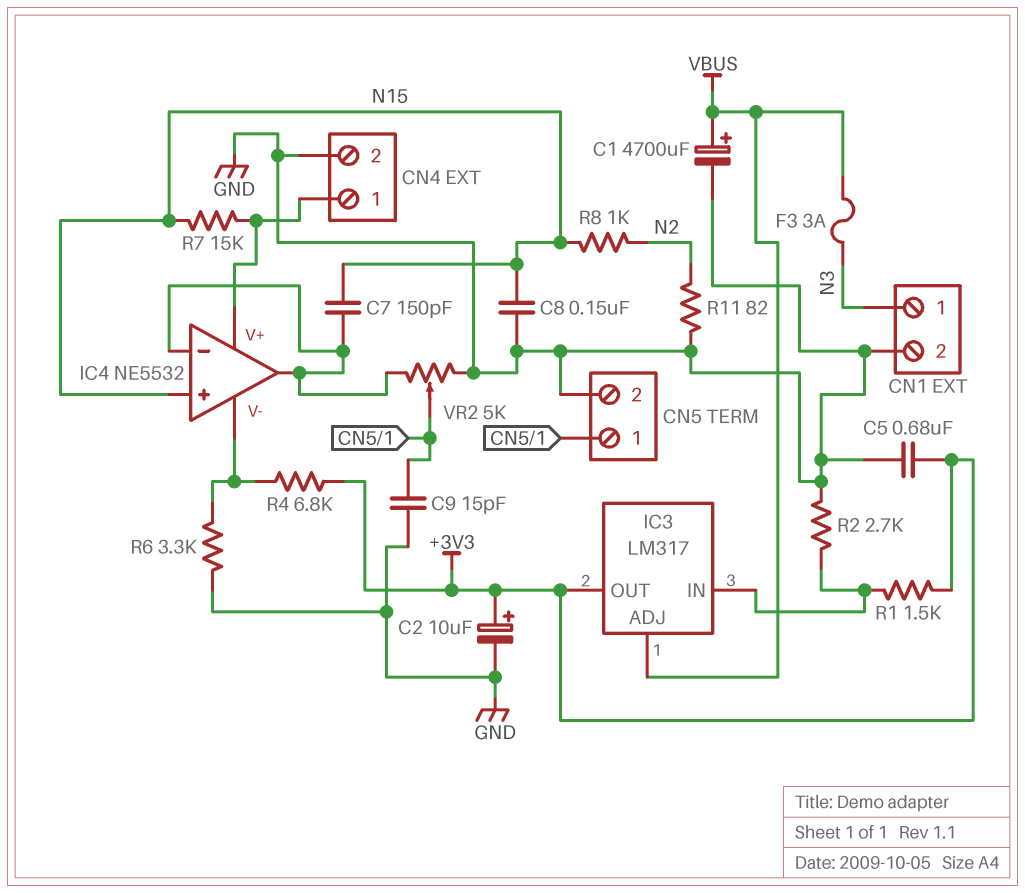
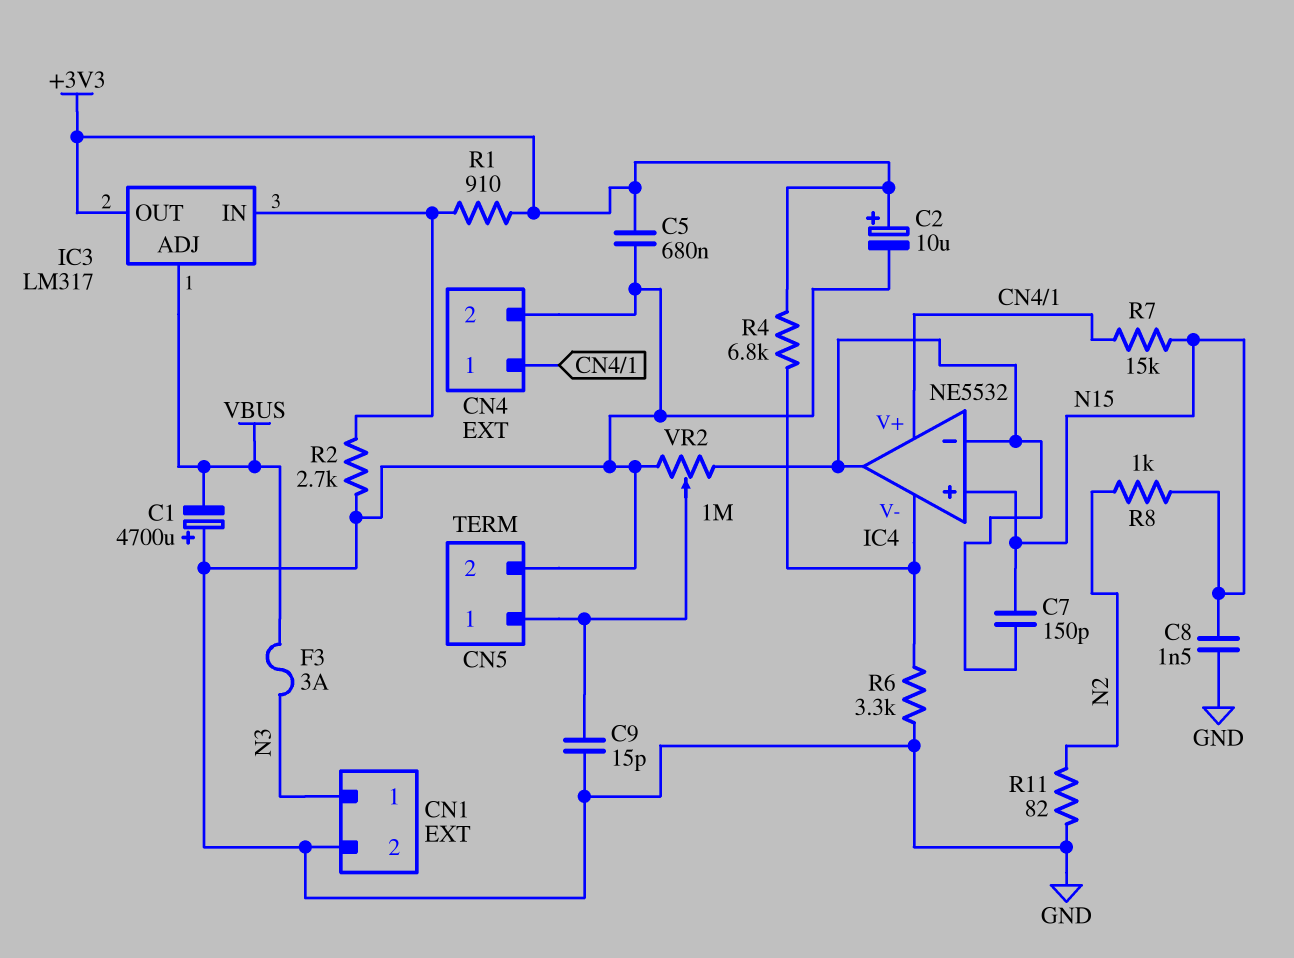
C1: 4700uF (plus VBUS, minus GND) -> 4700uF (plus GND, minus VBUS)
C8: 150nF (GND, N15) -> 1.5nF (GND, N15)
R1: 1.5k (+3V3, IC3/IN) -> 910 (+3V3, IC3/IN)
VR2: 5k (GND, IC4/in-, wiper CN5/1) -> 1M (GND, IC4/in-, wiper CN5/1)

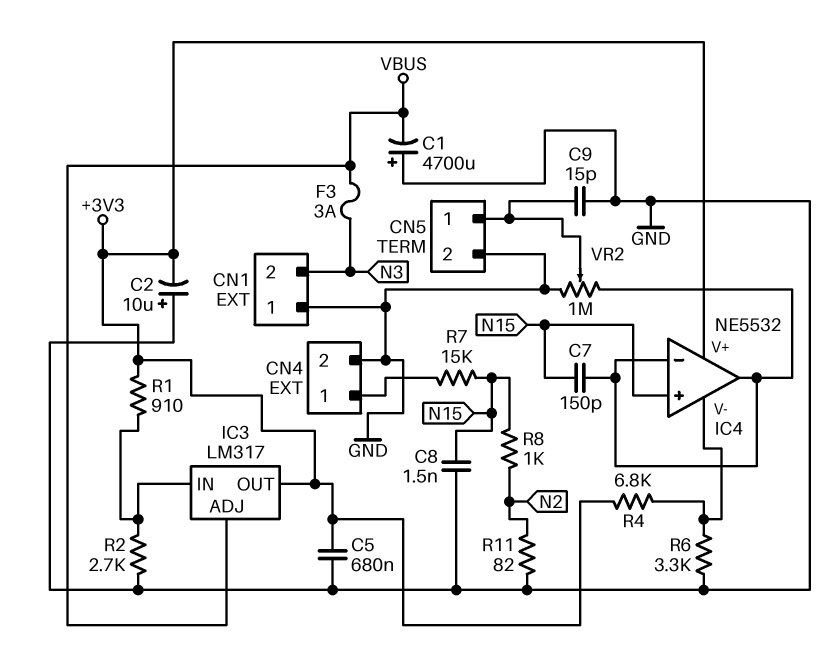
C2: 10uF (plus +3V3, minus GND) -> 10uF (plus GND, minus +3V3)
CN1 pin 1: N3 -> GND
CN1 pin 2: GND -> N3
IC4 pin V+: CN4/1 -> +3V3

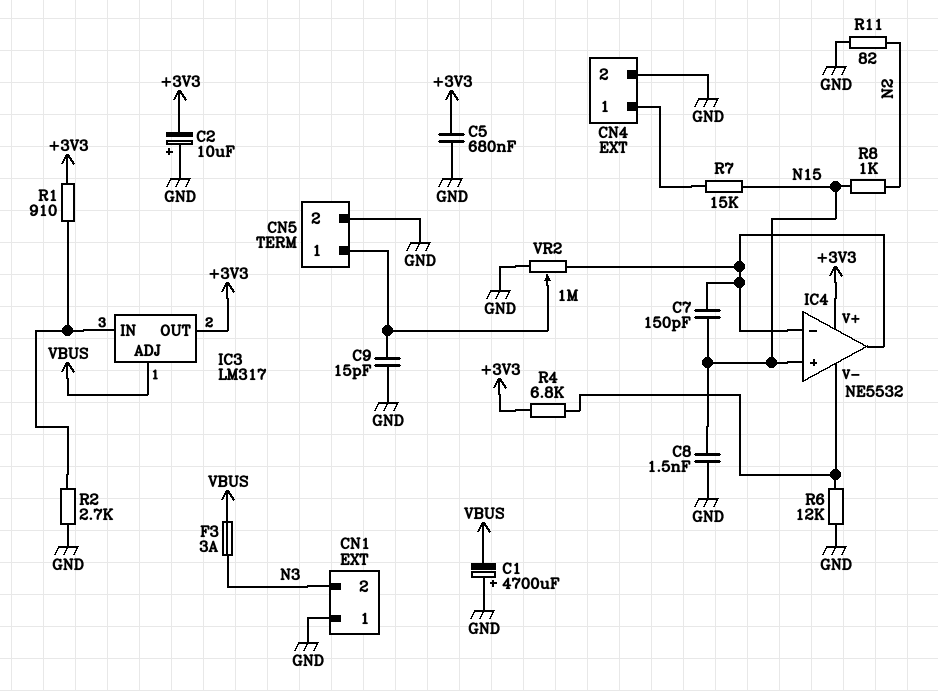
R6: 3.3k (GND, IC4/V-) -> 12k (GND, IC4/V-)

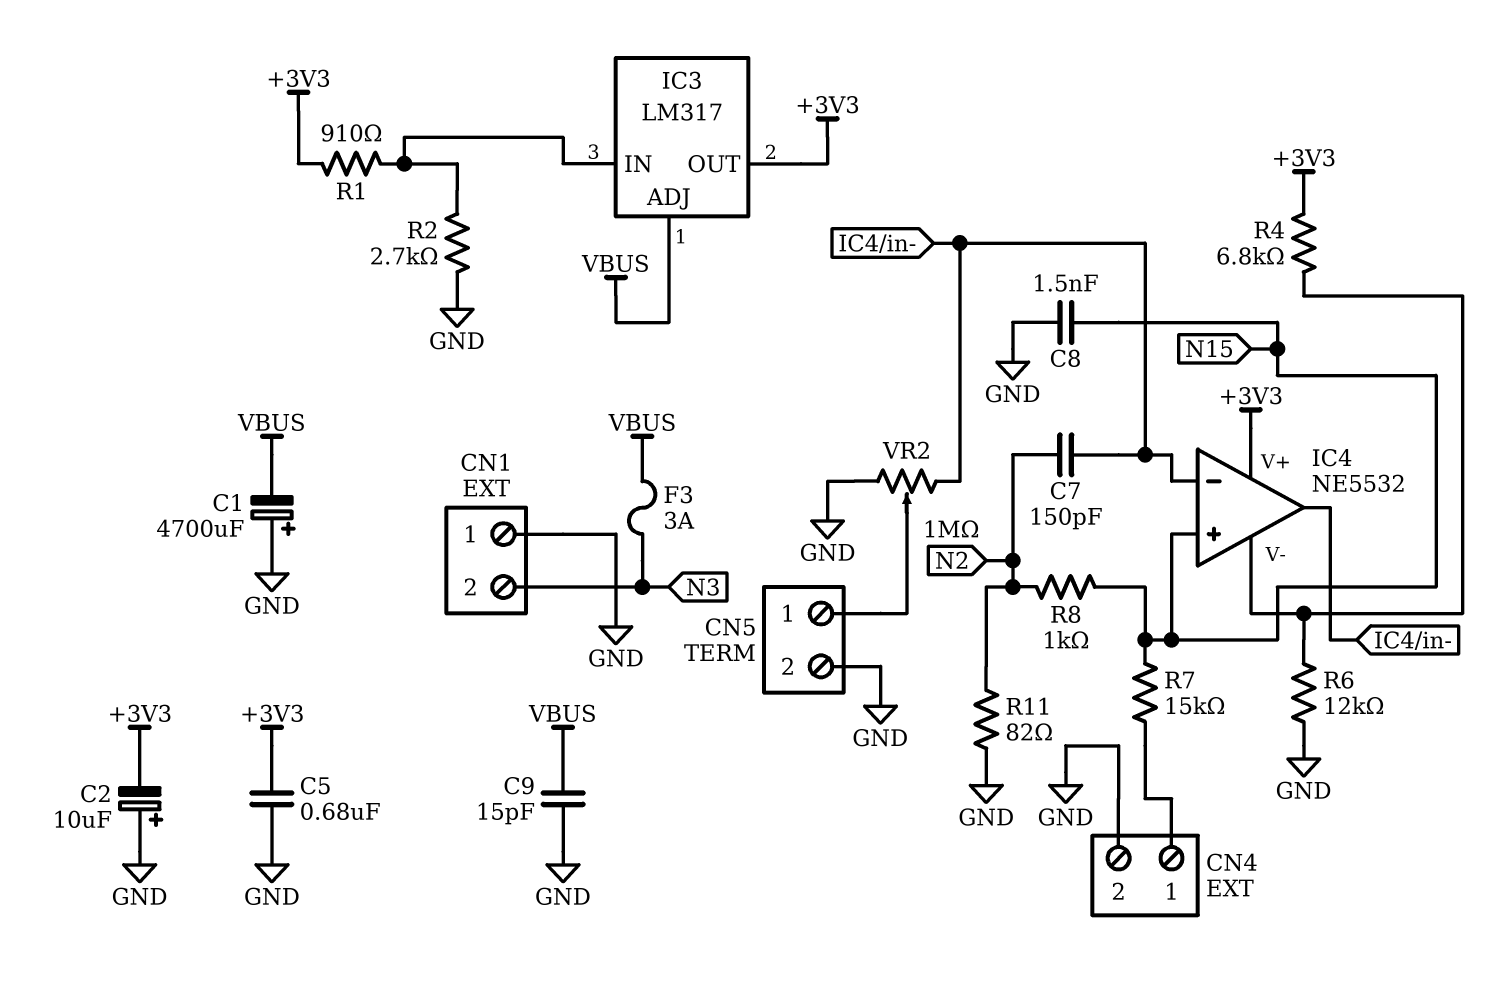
C7: 150pF (IC4/in-, N15) -> 150pF (IC4/in-, N2)
C9: 15pF (CN5/1, GND) -> 15pF (GND, VBUS)

